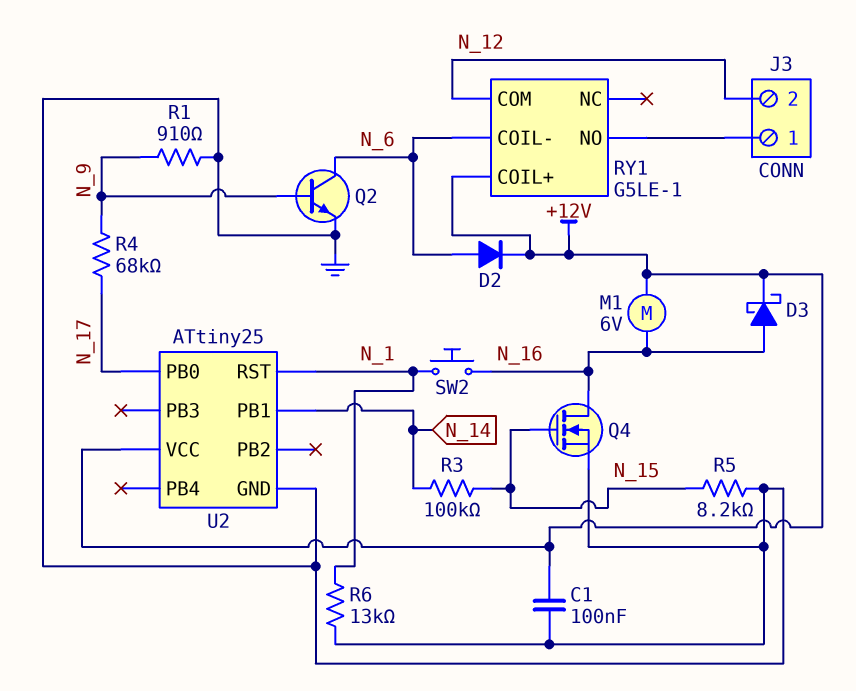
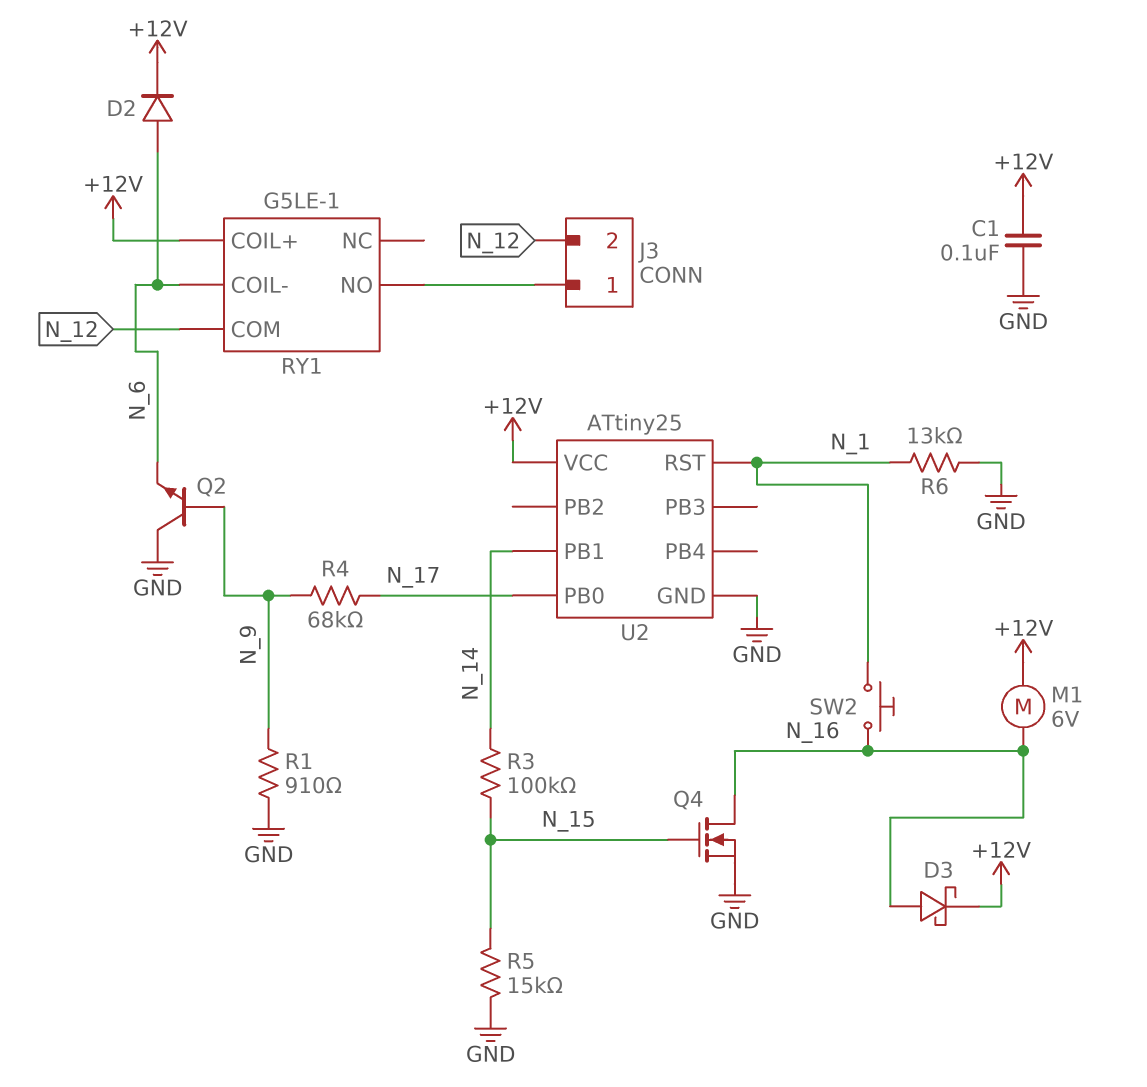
Q2: NPN (B N_9, C N_6, E GND) -> NPN (B N_9, C GND, E N_6)
R5: 8.2k (GND, N_15) -> 15k (GND, N_15)

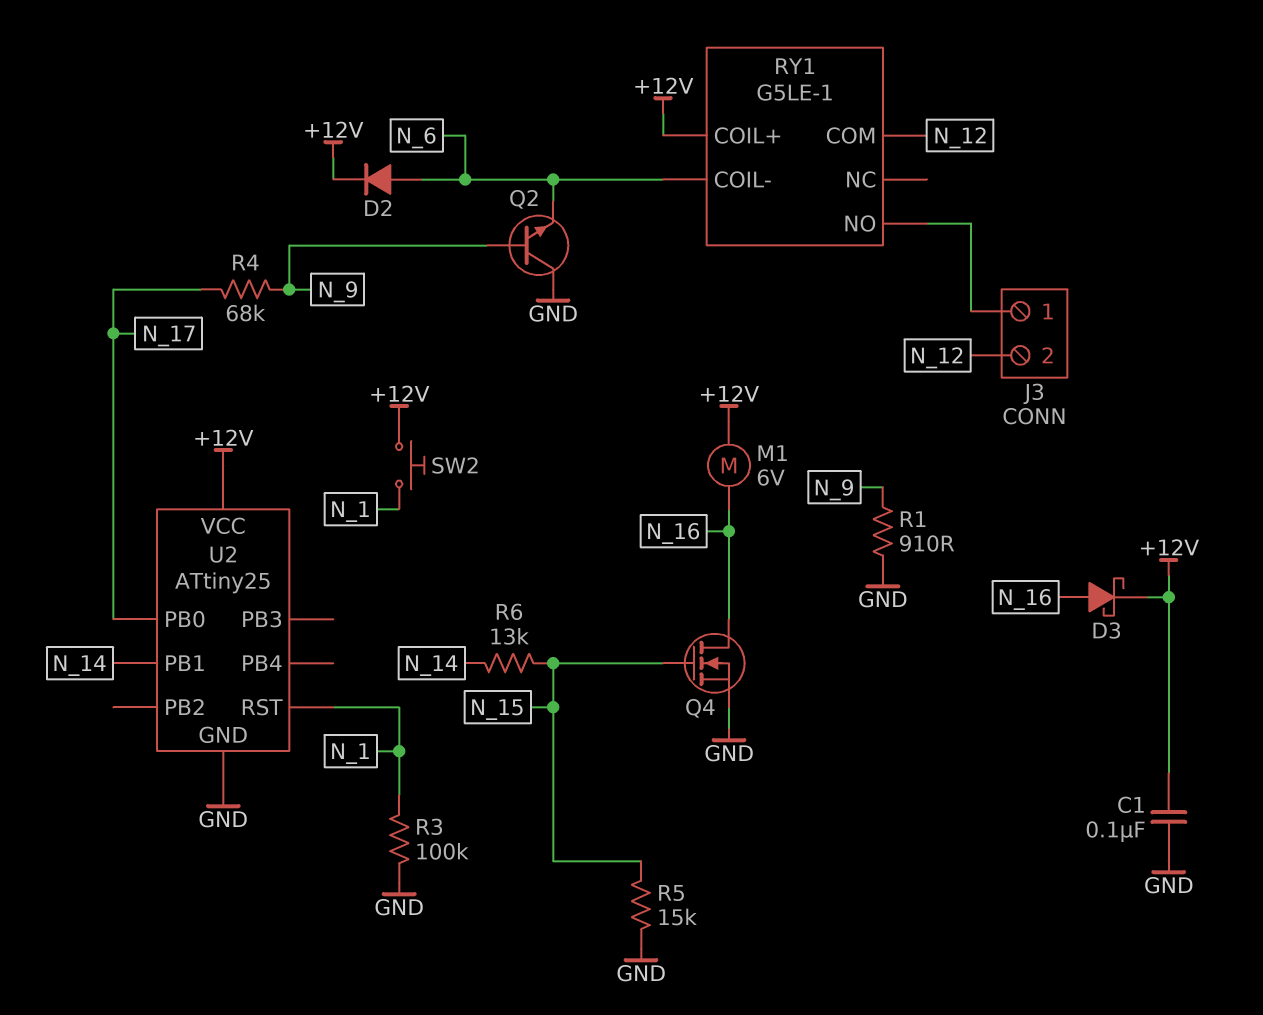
R3: 100k (N_14, N_15) -> 100k (GND, N_1)
R6: 13k (GND, N_1) -> 13k (N_14, N_15)
SW2: button (N_1, N_16) -> button (+12V, N_1)

